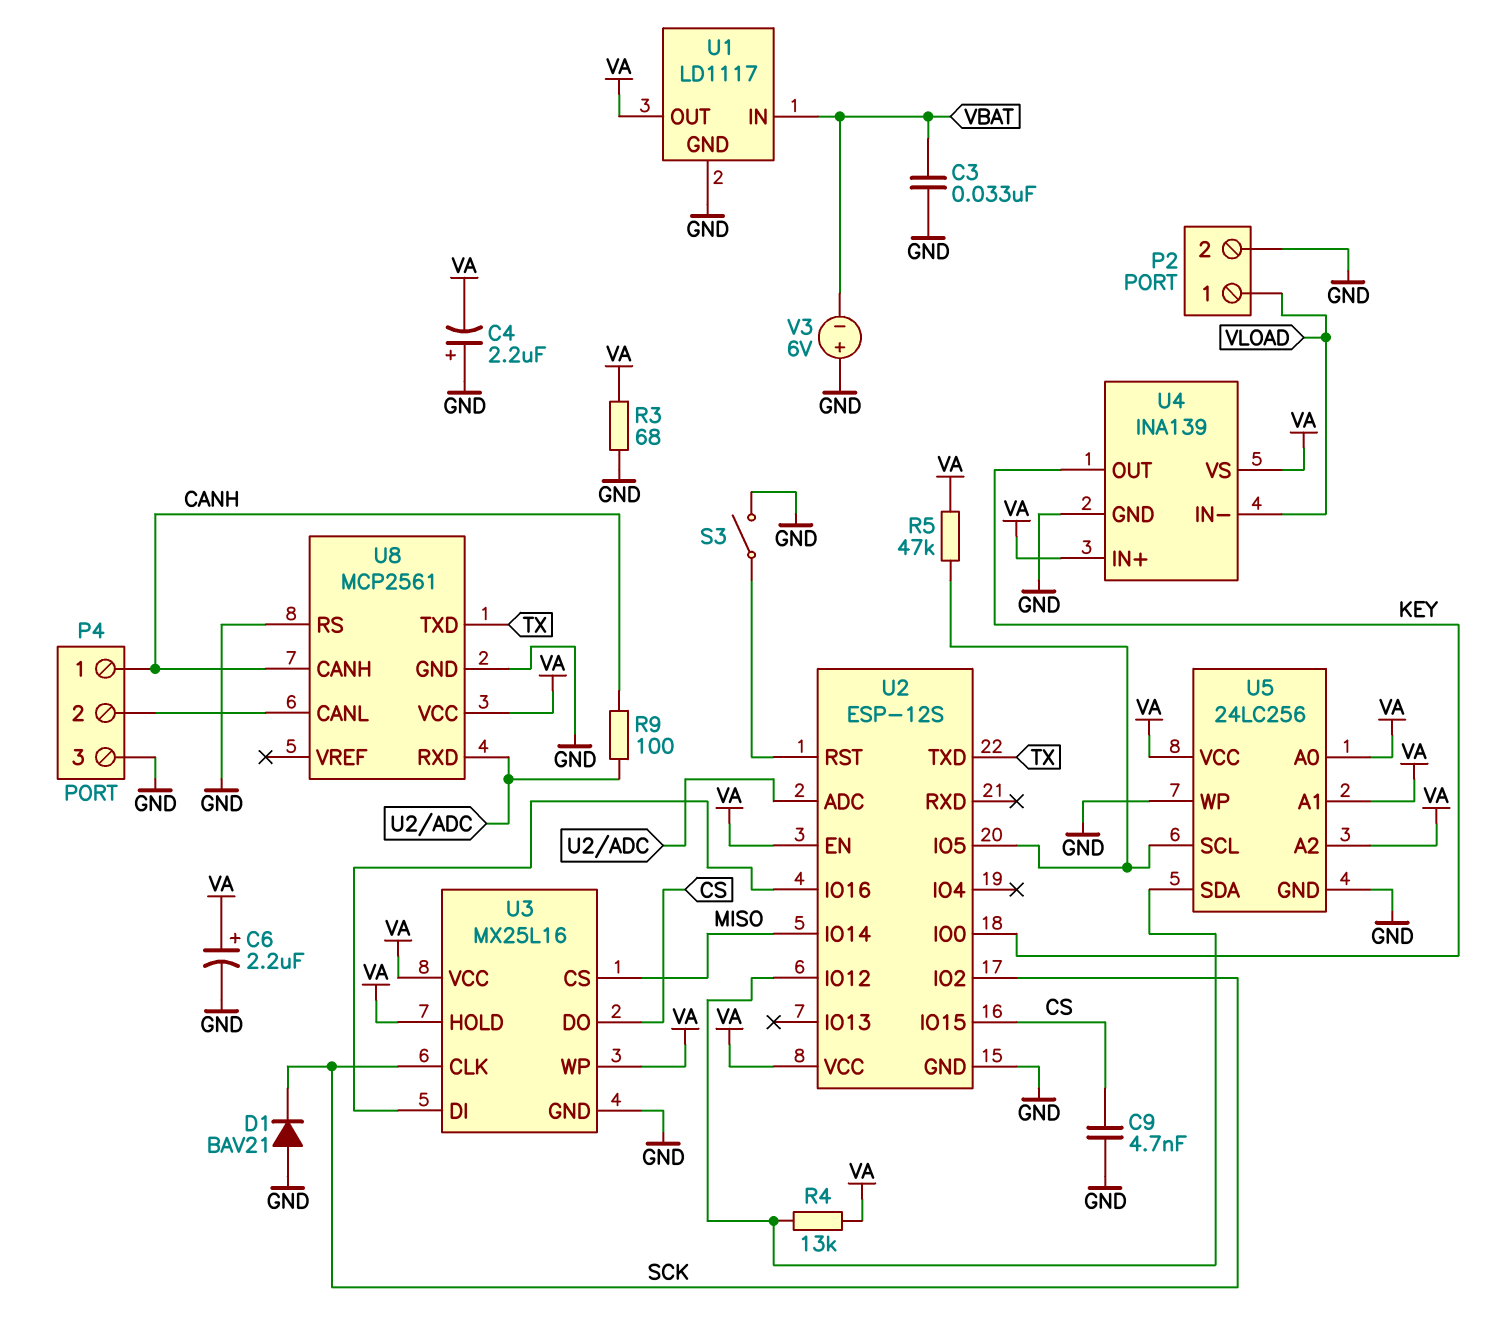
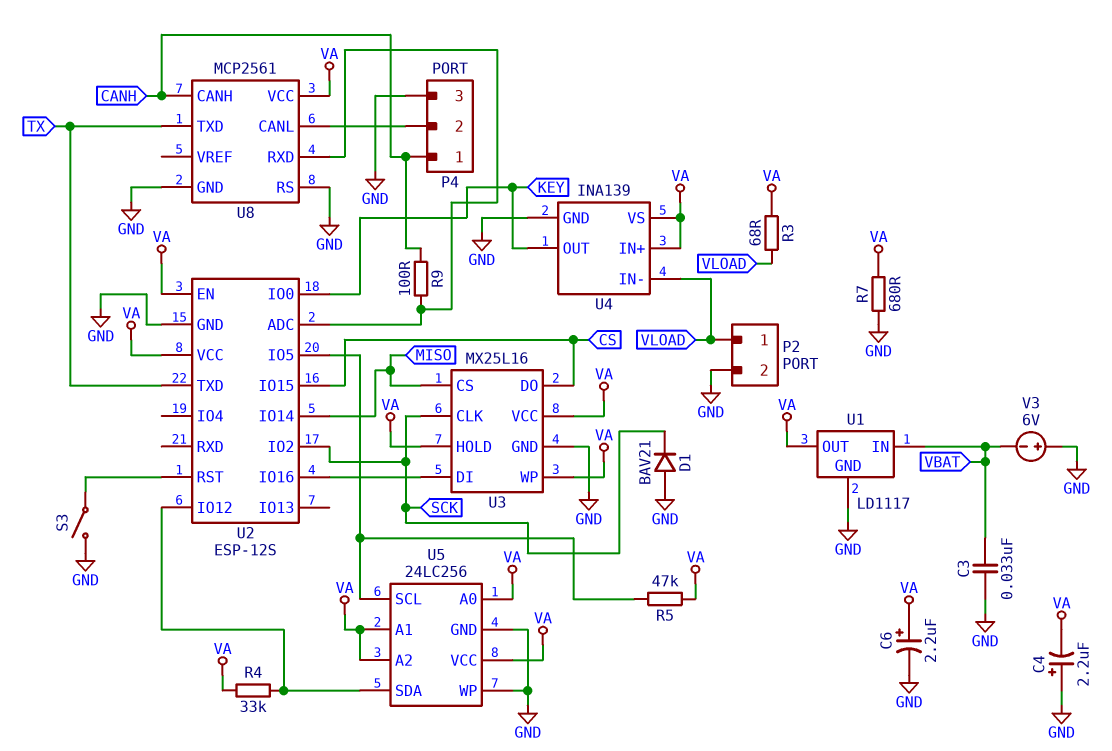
C9: 4.7nF (CS, GND) -> none
R3: 68 (GND, VA) -> 68 (VA, VLOAD)
R4: 13k (U2/IO12, VA) -> 33k (U2/IO12, VA)
R7: none -> 680 (GND, VA)

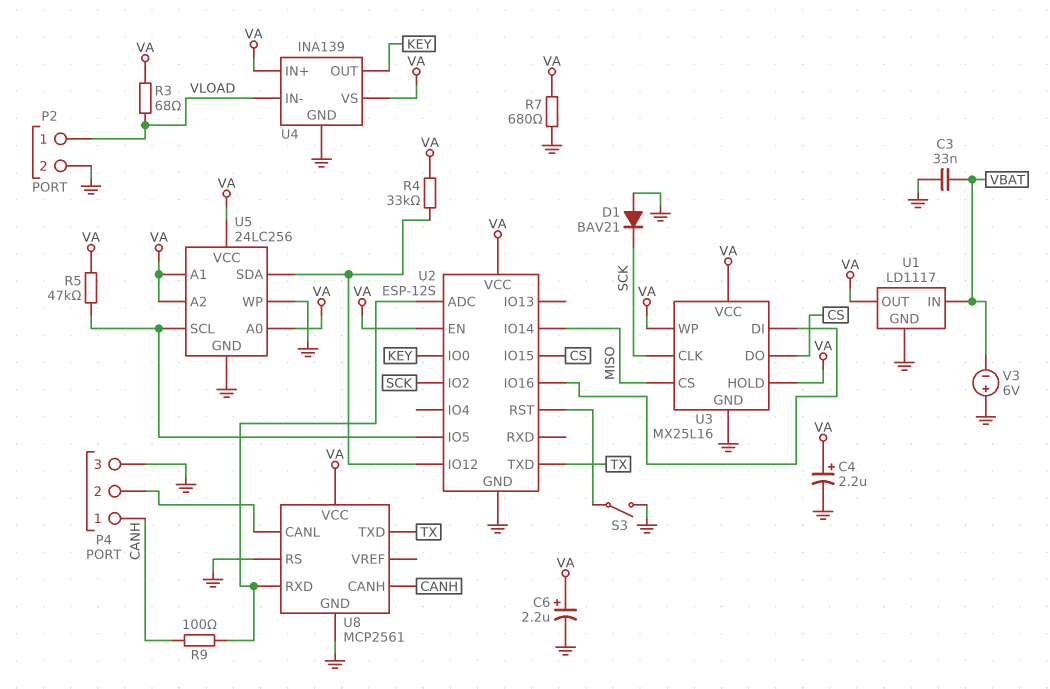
C4: 2.2uF (plus GND, minus VA) -> 2.2uF (plus VA, minus GND)

